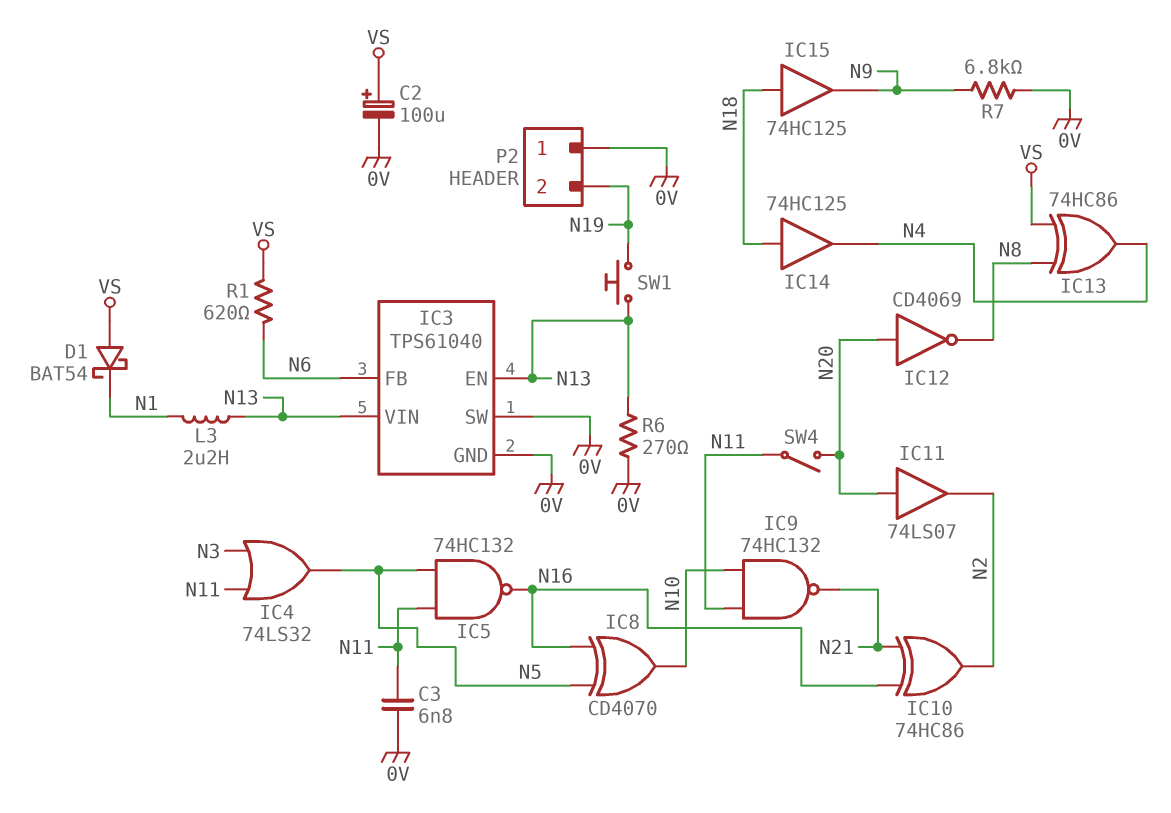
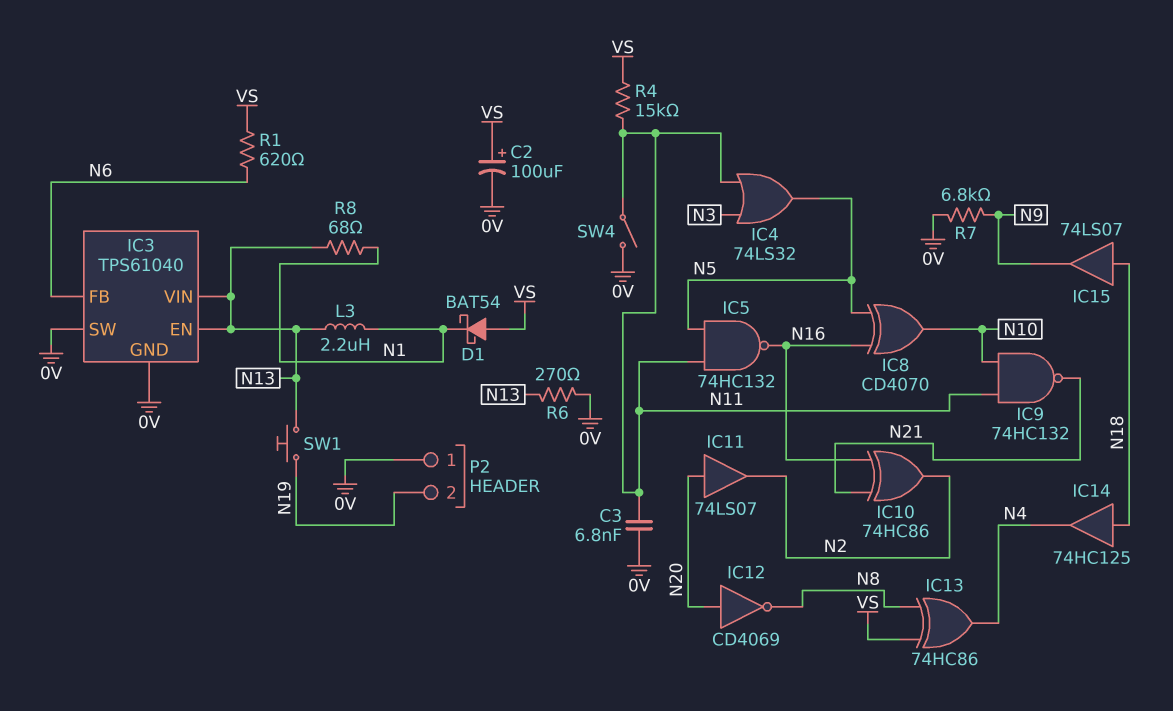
IC15: buffer 74HC125 (in N18, out N9) -> buffer 74LS07 (in N18, out N9)
R4: none -> 15k (N11, VS)
R8: none -> 68 (N1, N13)
SW4: switch (N11, N20) -> switch (0V, N11)

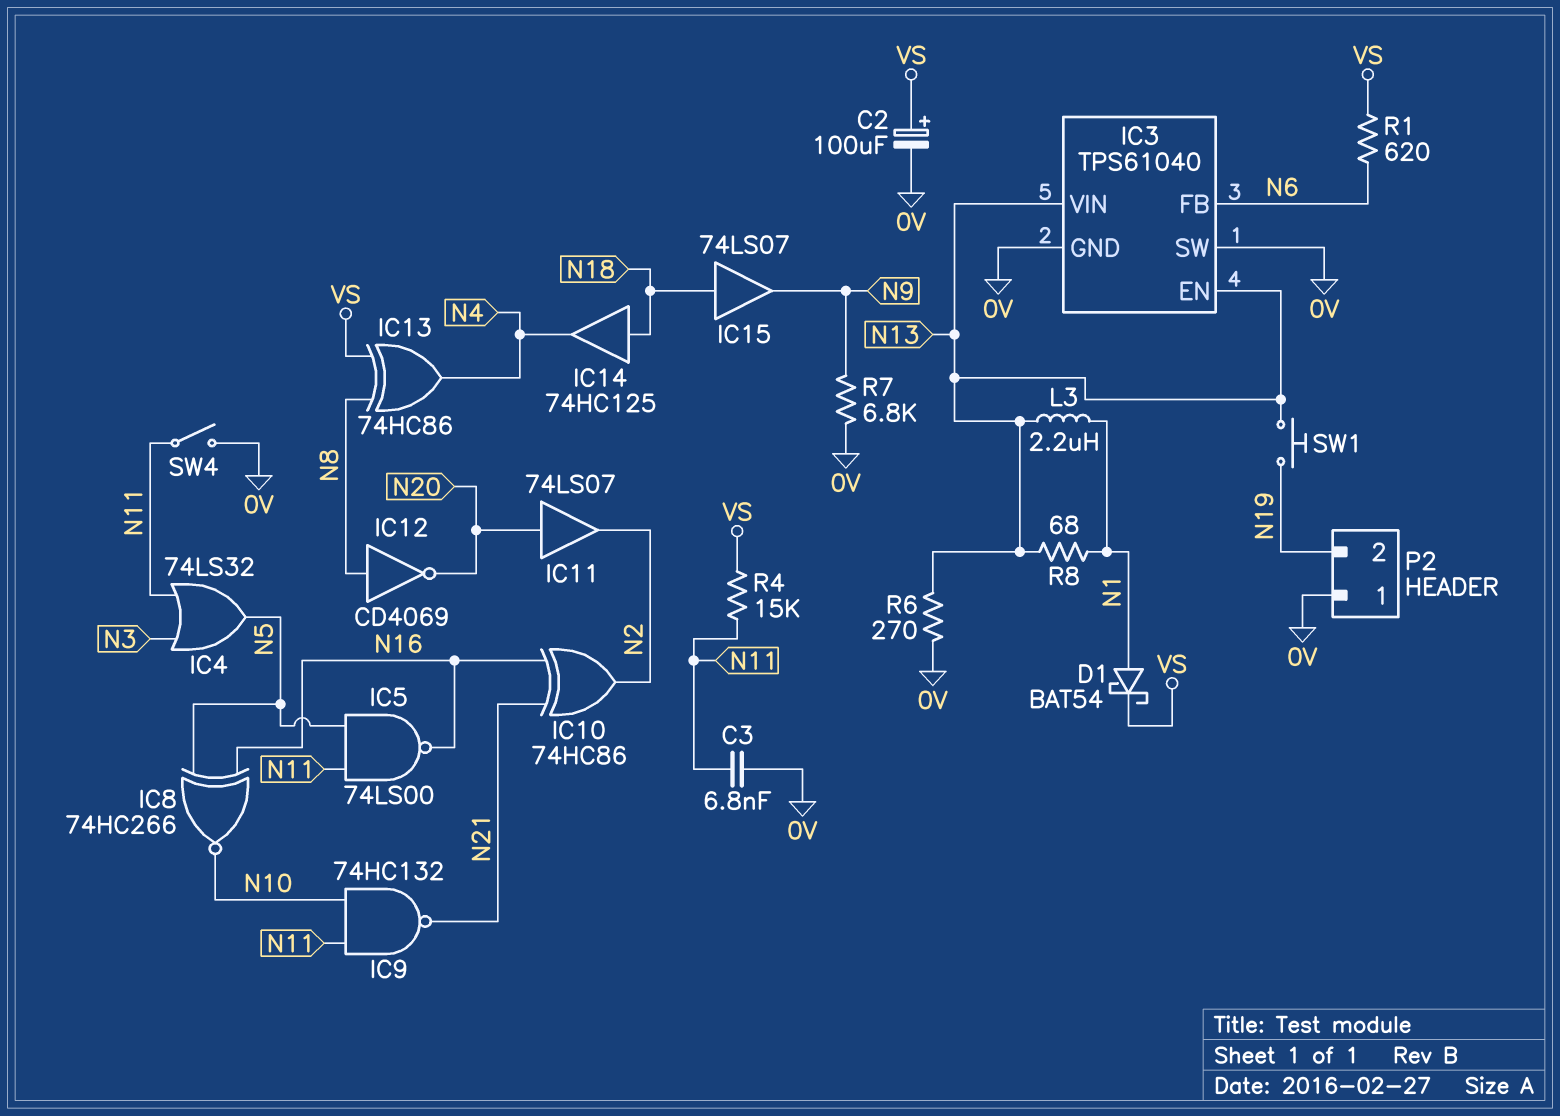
D1: schottky BAT54 (A VS, K N1) -> schottky BAT54 (A N1, K VS)
IC5: NAND 74HC132 (in N5, in N11, out N16) -> NAND 74LS00 (in N5, in N11, out N16)
IC8: XOR CD4070 (in N5, in N16, out N10) -> XNOR 74HC266 (in N5, in N16, out N10)
IC12: NOT CD4069 (in N20, out N8) -> NOT CD4069 (in N8, out N20)

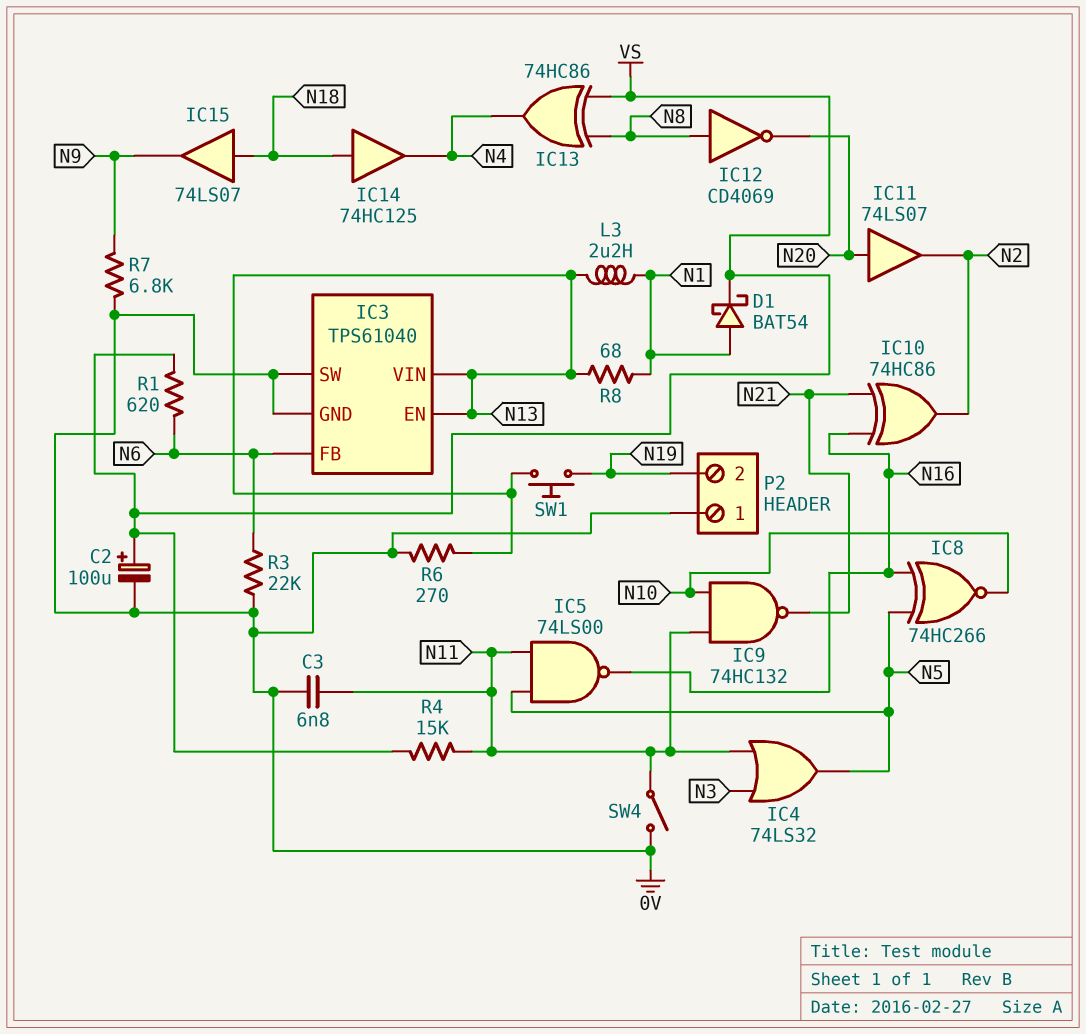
R3: none -> 22k (0V, N6)

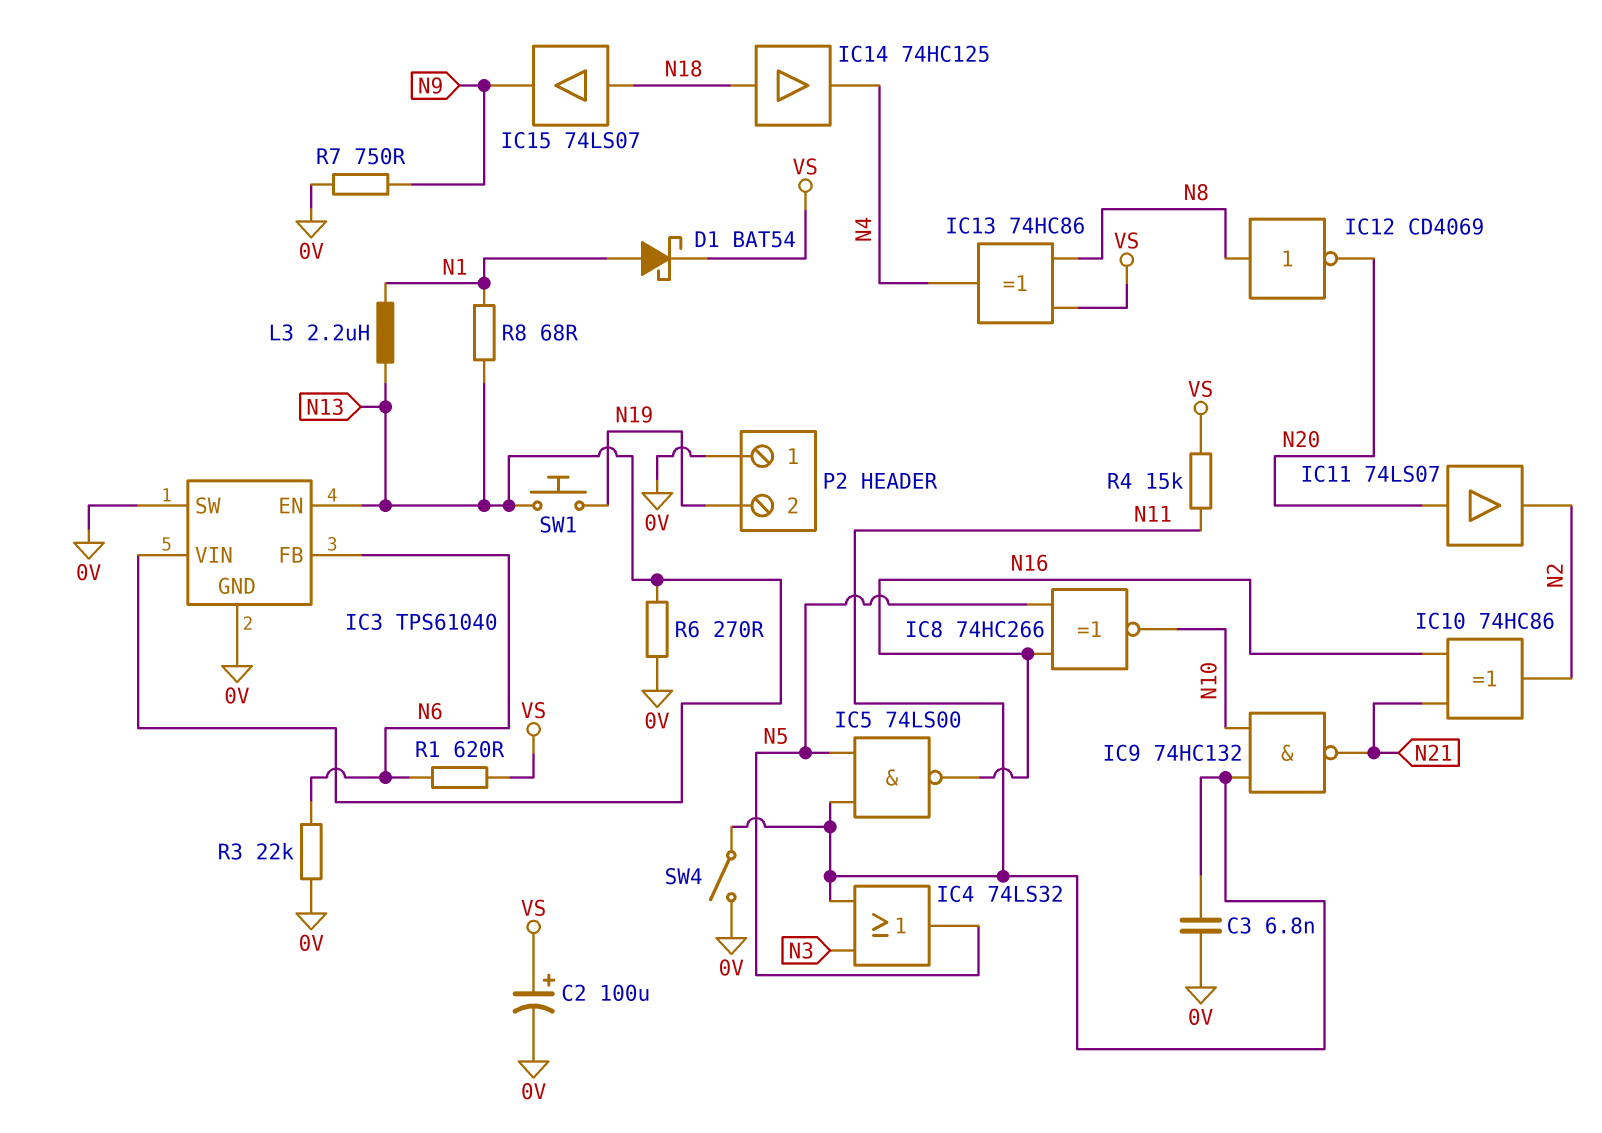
R7: 6.8k (0V, N9) -> 750 (0V, N9)

